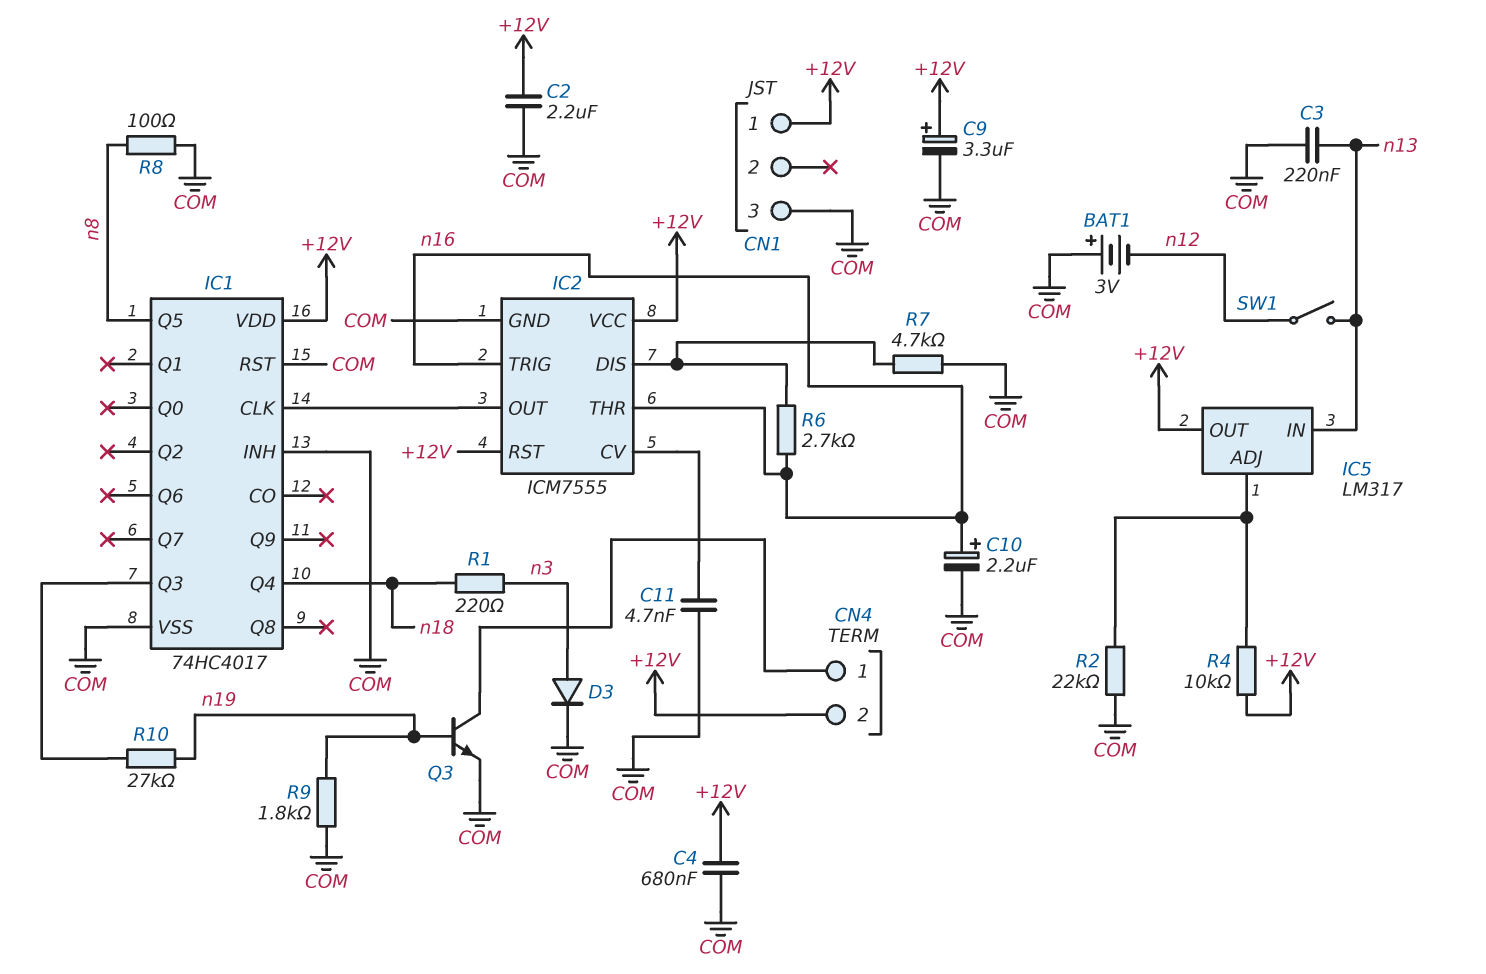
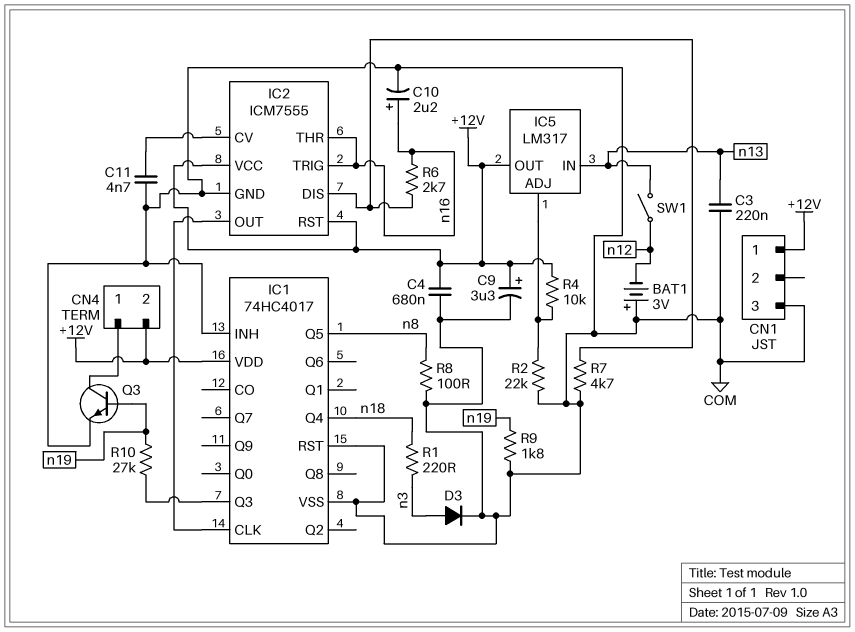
C2: 2.2uF (+12V, COM) -> none

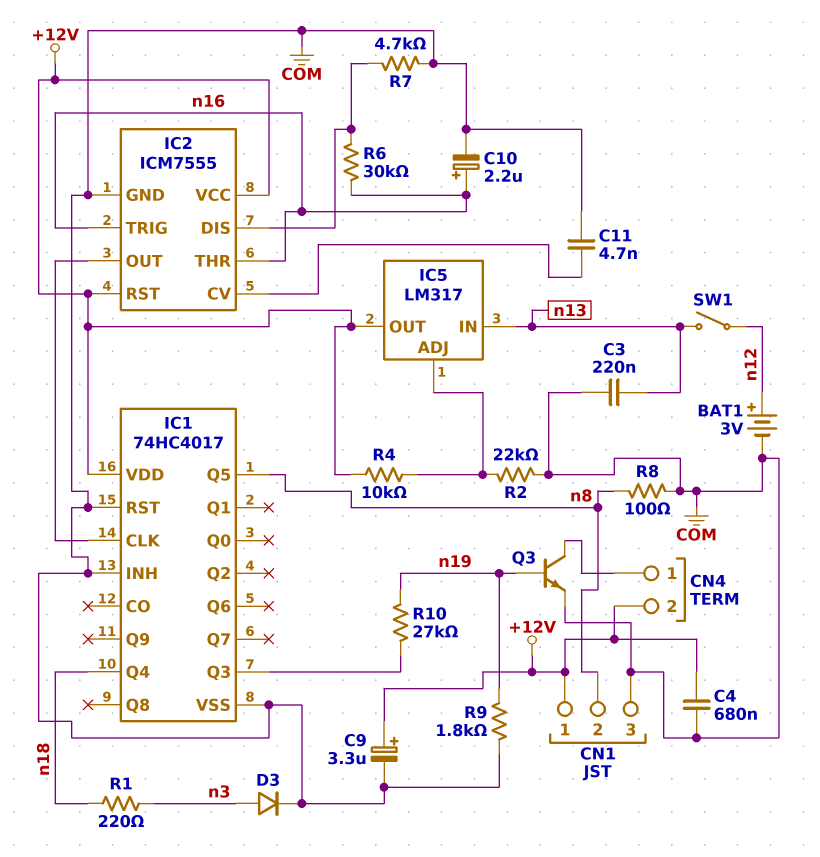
BAT1: 3V (plus COM, minus n12) -> 3V (plus n12, minus COM)
CN1 pin 2: none -> n8
R6: 2.7k (IC2/DIS, n16) -> 30k (IC2/DIS, n16)

